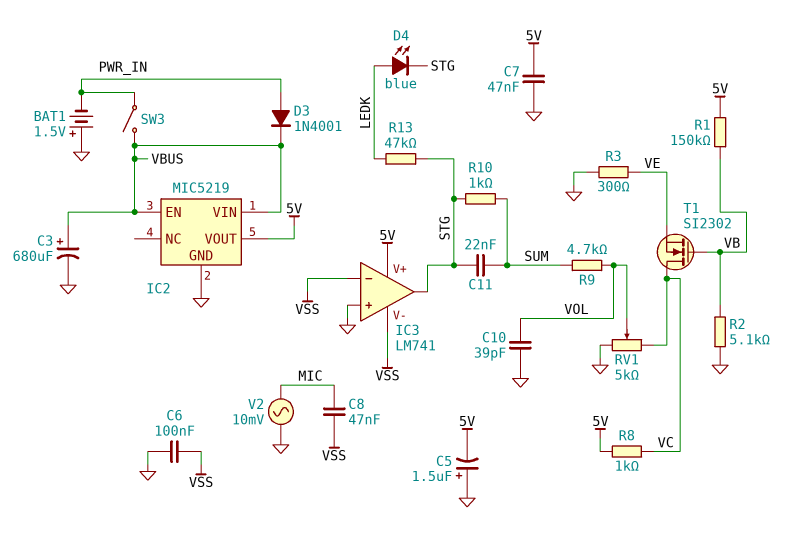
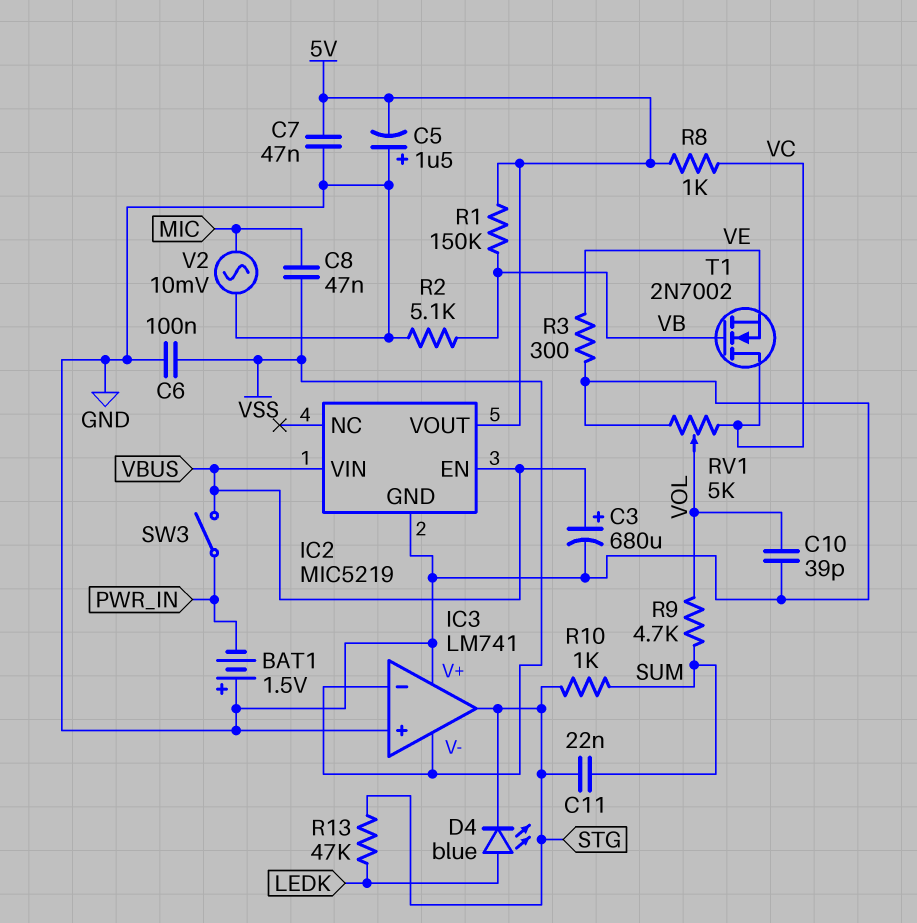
D3: diode 1N4001 (A PWR_IN, K VBUS) -> none
IC3 pin V+: 5V -> GND
T1: NMOS SI2302 (G VB, D VC, S VE) -> NMOS 2N7002 (G VB, D VC, S VE)

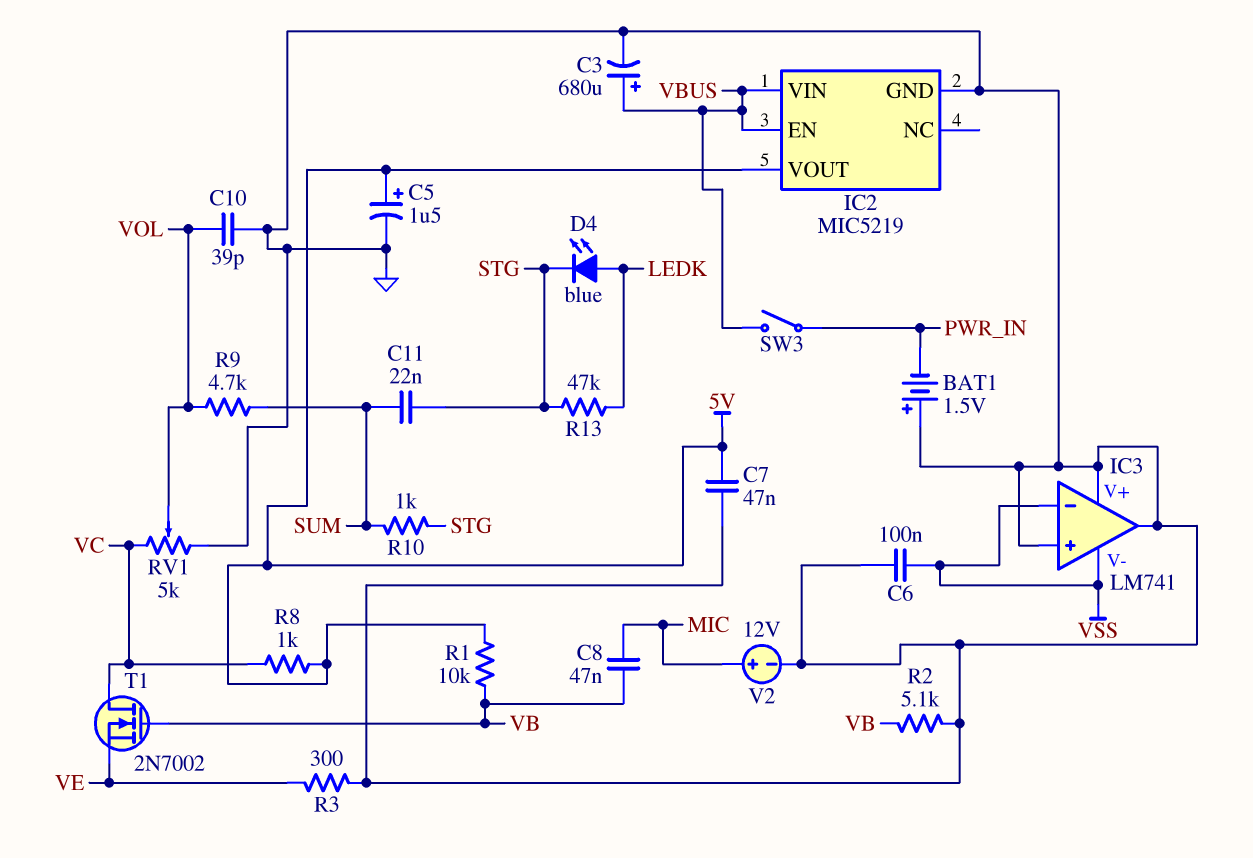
C5: 1.5uF (plus GND, minus 5V) -> 1.5uF (plus 5V, minus GND)
C8: 47nF (MIC, VSS) -> 47nF (MIC, VB)
IC3 pin out: STG -> GND
R1: 150k (5V, VB) -> 10k (5V, VB)
V2: AC 10mV (GND, MIC) -> 12V (plus MIC, minus GND)

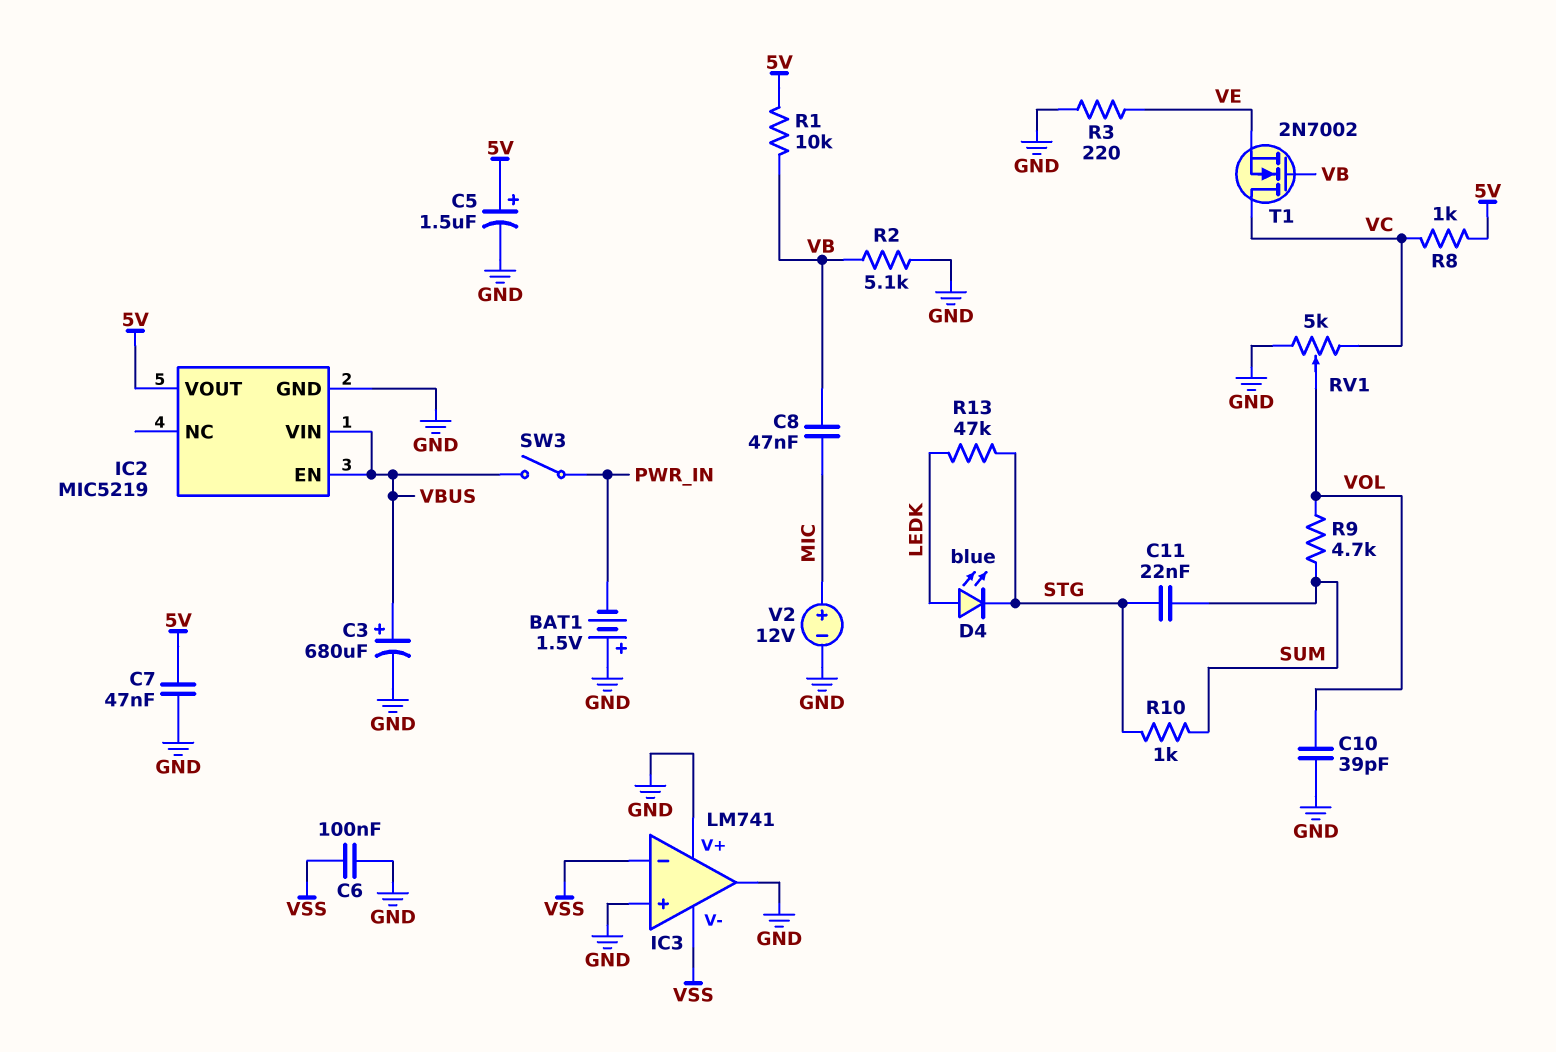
R3: 300 (GND, VE) -> 220 (GND, VE)

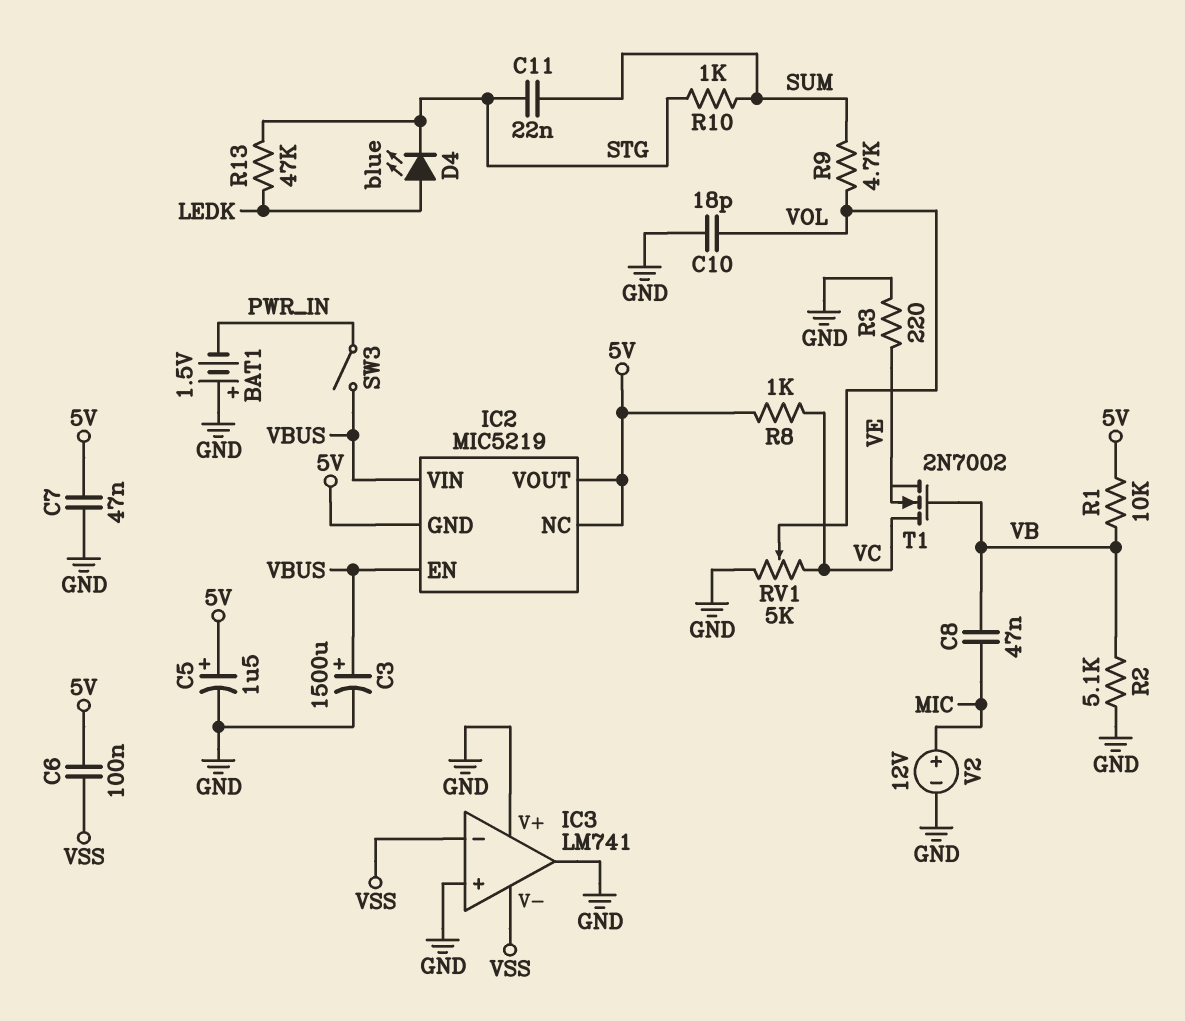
C3: 680uF (plus VBUS, minus GND) -> 1500uF (plus VBUS, minus GND)
C6: 100nF (GND, VSS) -> 100nF (5V, VSS)
C10: 39pF (GND, VOL) -> 18pF (GND, VOL)
IC2 pin GND: GND -> 5V
IC2 pin NC: none -> 5V

